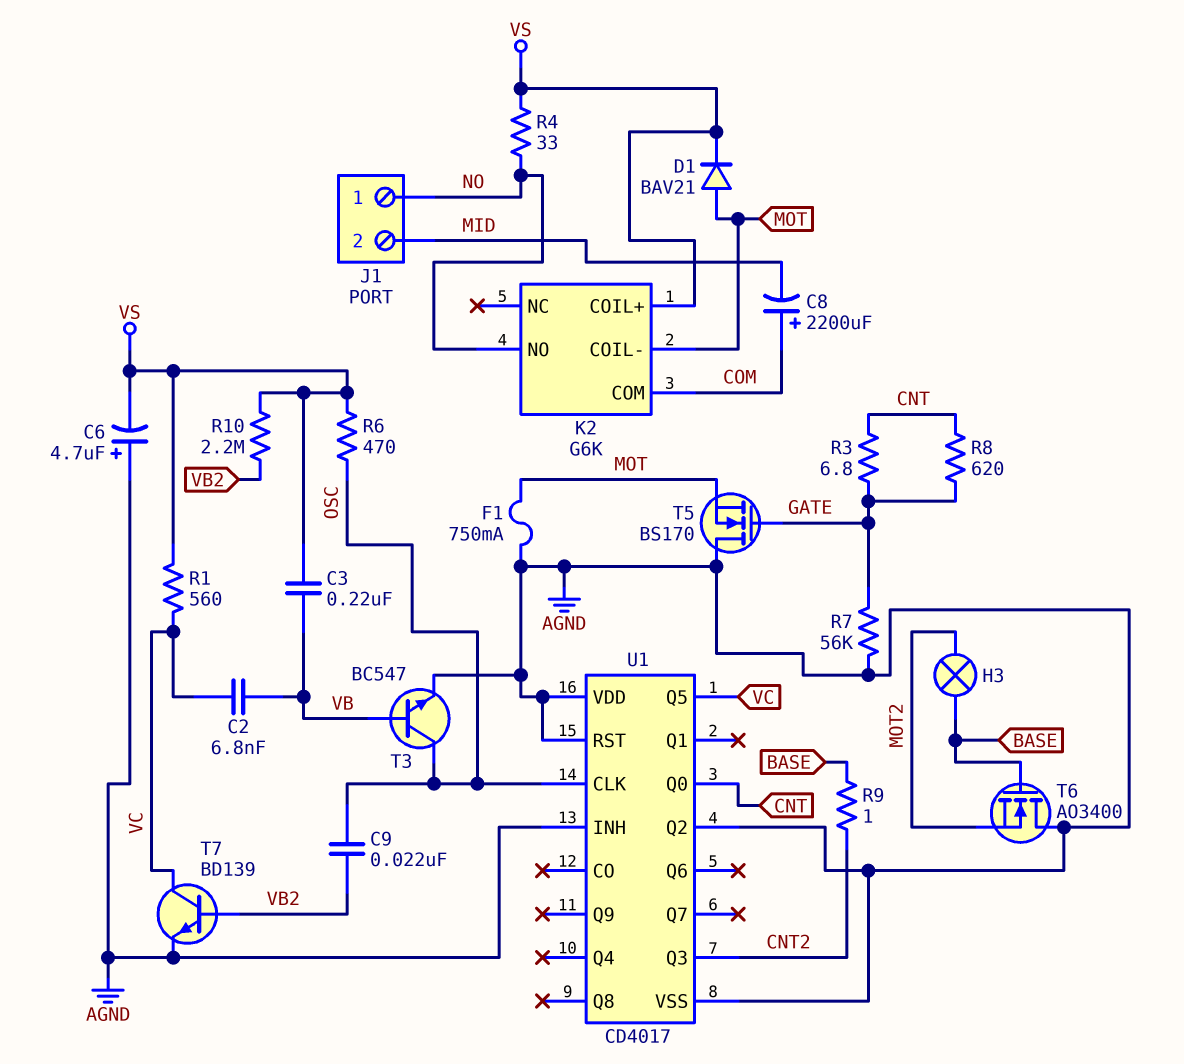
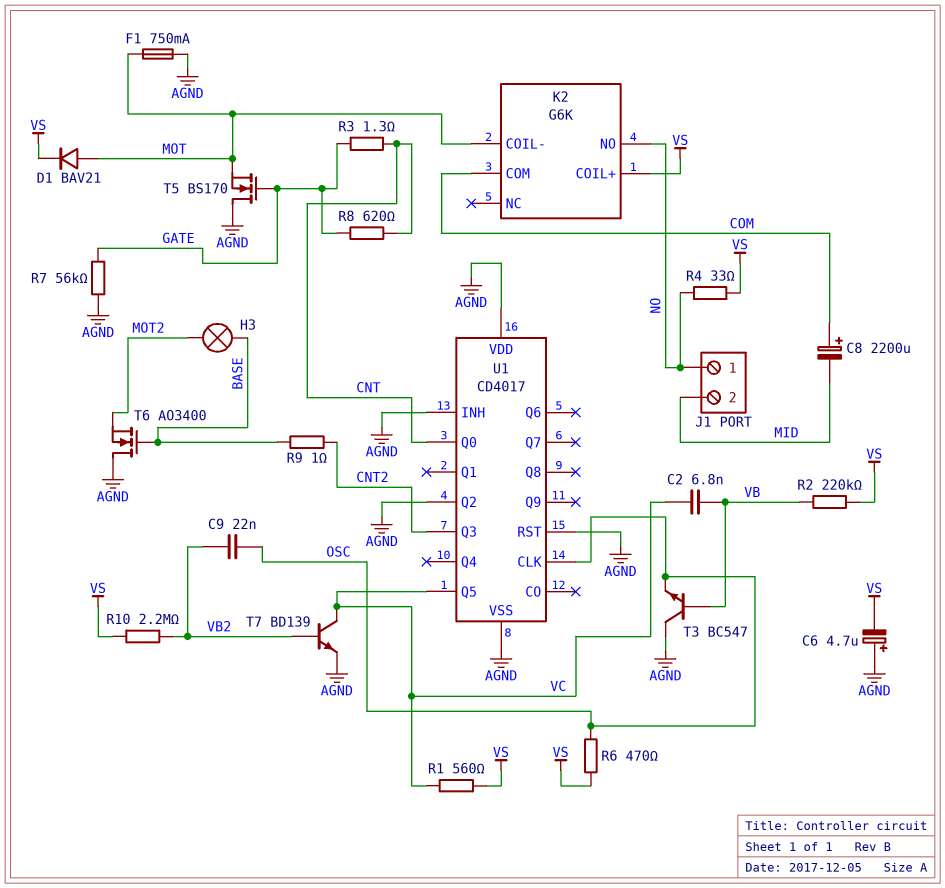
C3: 220nF (VB, VS) -> none
R2: none -> 220k (VB, VS)
R3: 6.8 (CNT, GATE) -> 1.3 (CNT, GATE)
T3: NPN BC547 (B VB, C OSC, E AGND) -> NPN BC547 (B VB, C AGND, E OSC)

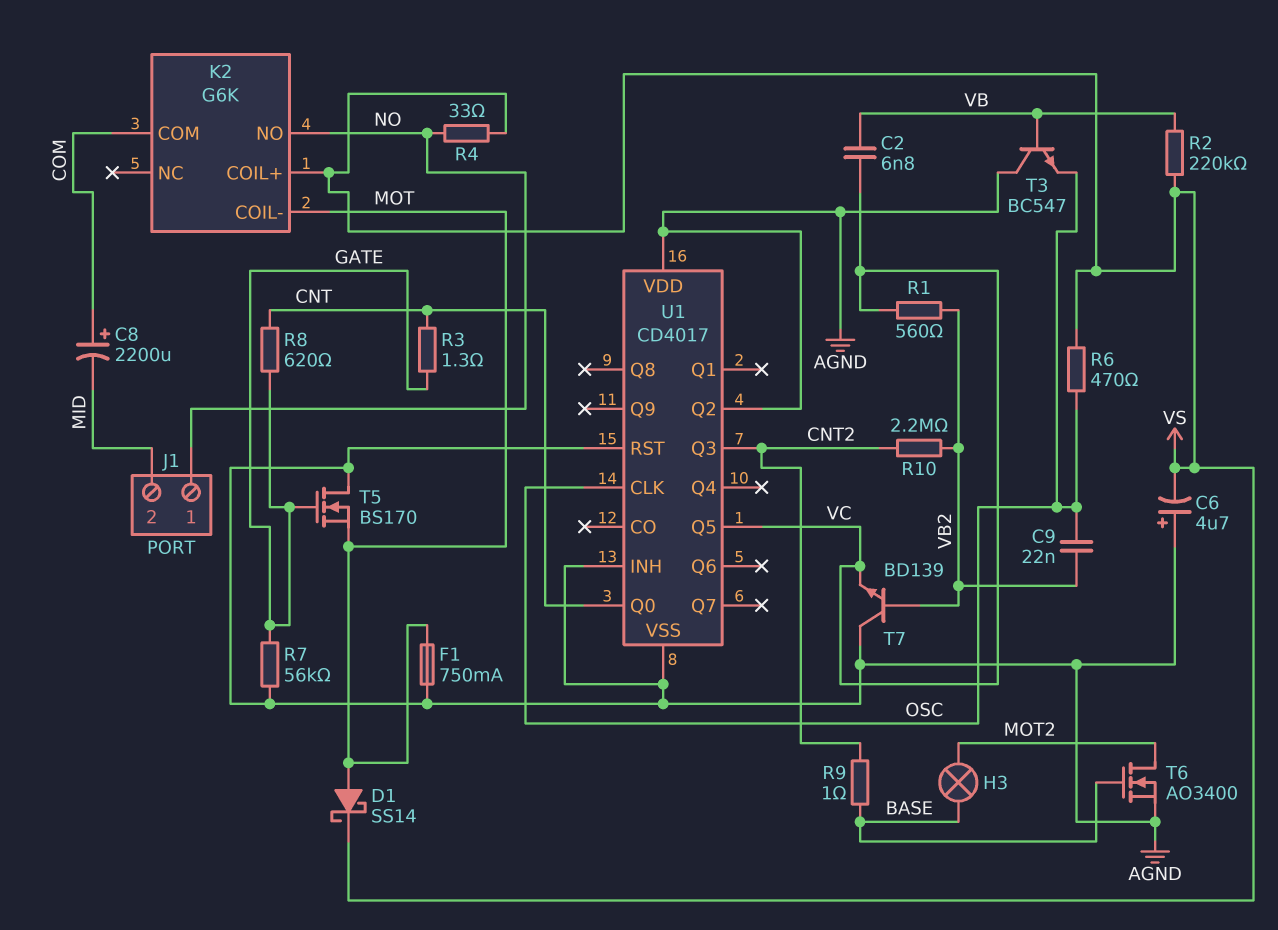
D1: diode BAV21 (A MOT, K VS) -> schottky SS14 (A MOT, K VS)
R1: 560 (VC, VS) -> 560 (VB2, VC)
R10: 2.2M (VB2, VS) -> 2.2M (CNT2, VB2)
T6: NMOS AO3400 (G BASE, D AGND, S MOT2) -> NMOS AO3400 (G BASE, D MOT2, S AGND)
T7: NPN BD139 (B VB2, C VC, E AGND) -> NPN BD139 (B VB2, C AGND, E VC)

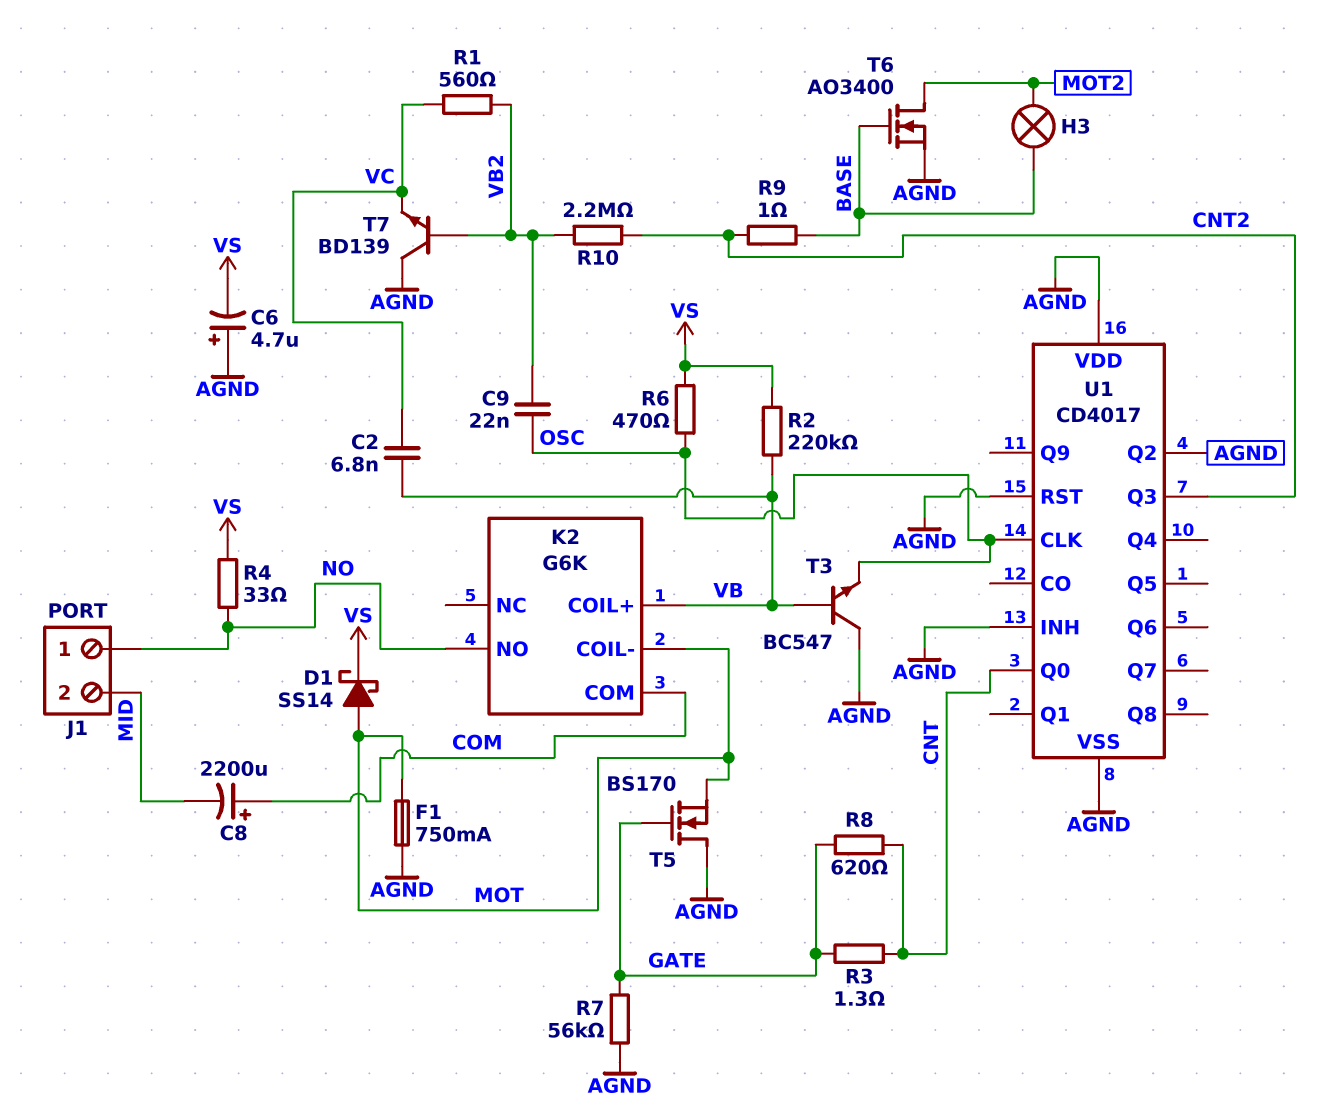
K2 pin COIL+: VS -> VB
U1 pin Q5: VC -> none

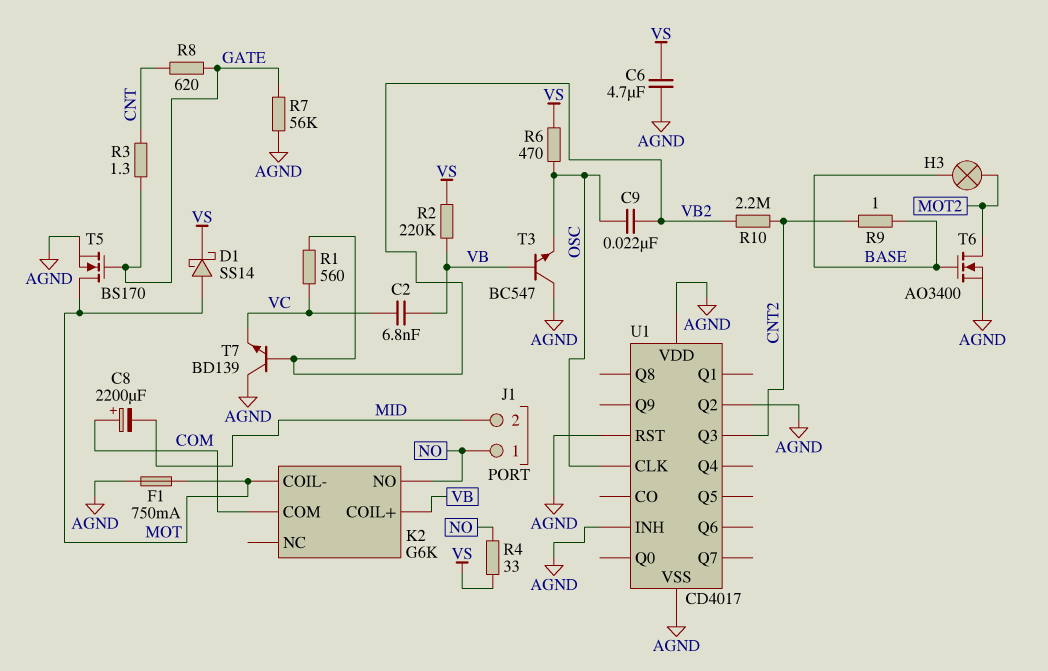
C6: 4.7uF (plus AGND, minus VS) -> 4.7uF (AGND, VS)
T5: NMOS BS170 (G GATE, D AGND, S MOT) -> NMOS BS170 (G GATE, D MOT, S AGND)
U1 pin Q0: CNT -> none

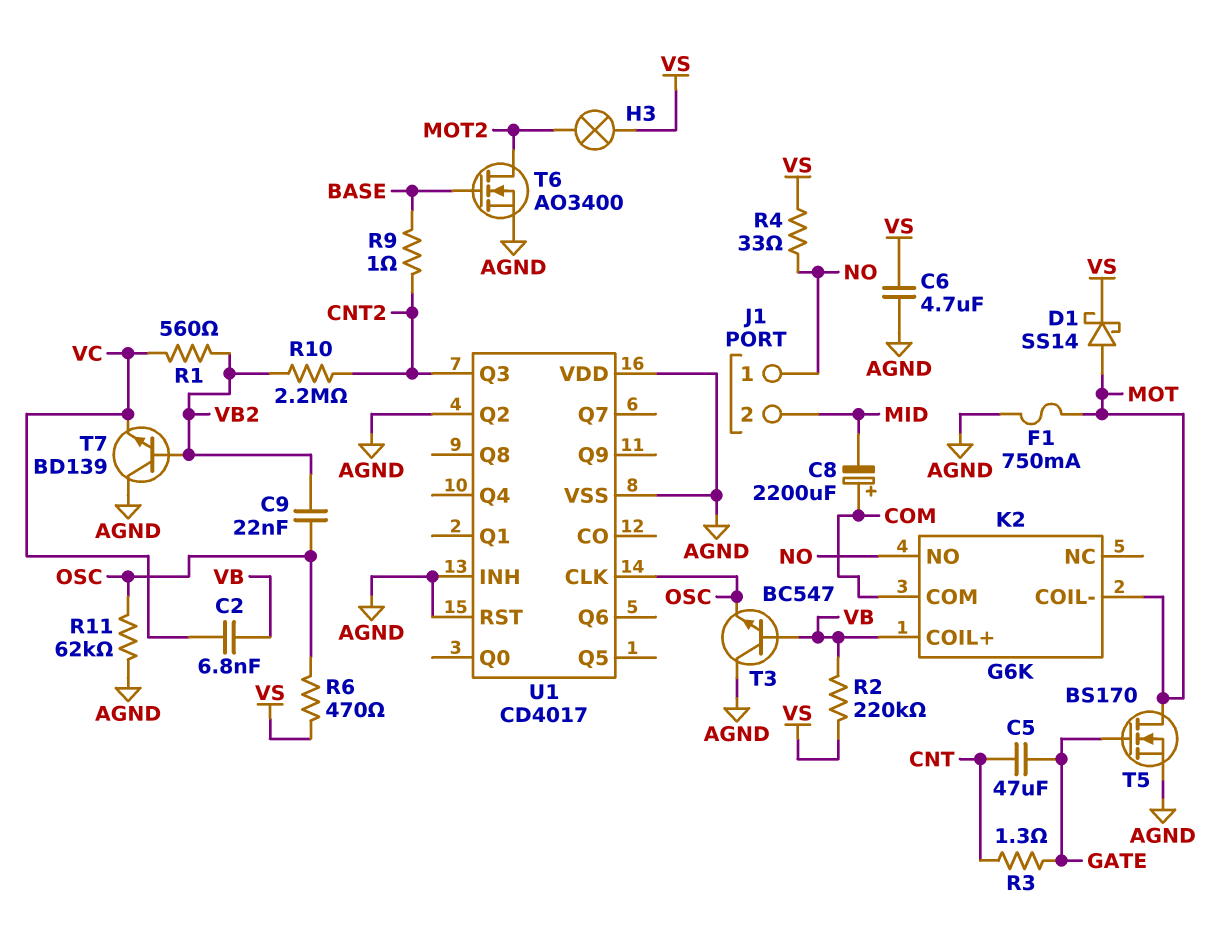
C5: none -> 47uF (CNT, GATE)
H3: lamp (BASE, MOT2) -> lamp (MOT2, VS)
R7: 56k (AGND, GATE) -> none
R8: 620 (CNT, GATE) -> none
R11: none -> 62k (AGND, OSC)

